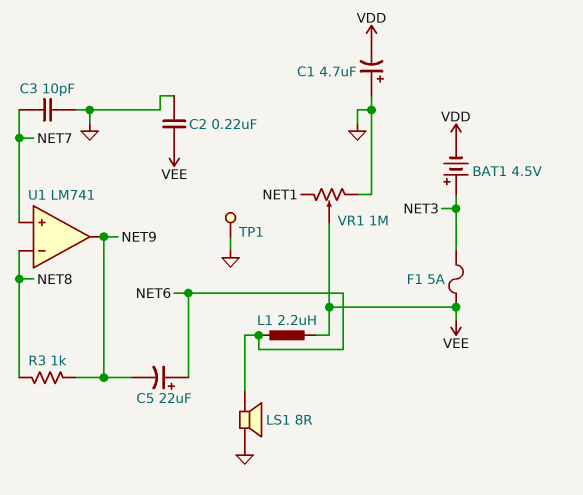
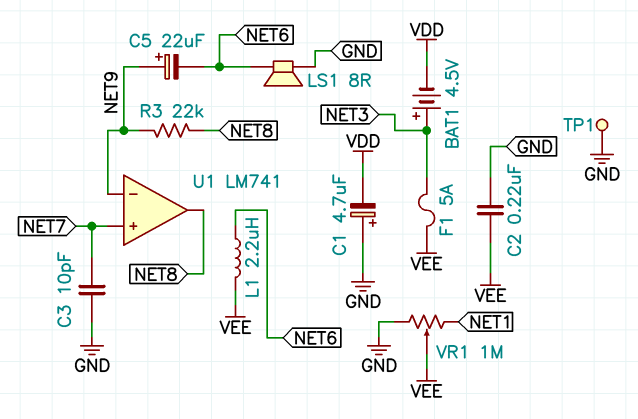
C5: 22uF (plus NET6, minus NET9) -> 22uF (plus NET9, minus NET6)
R3: 1k (NET8, NET9) -> 22k (NET8, NET9)
U1 pin in-: NET8 -> NET9
U1 pin out: NET9 -> NET8

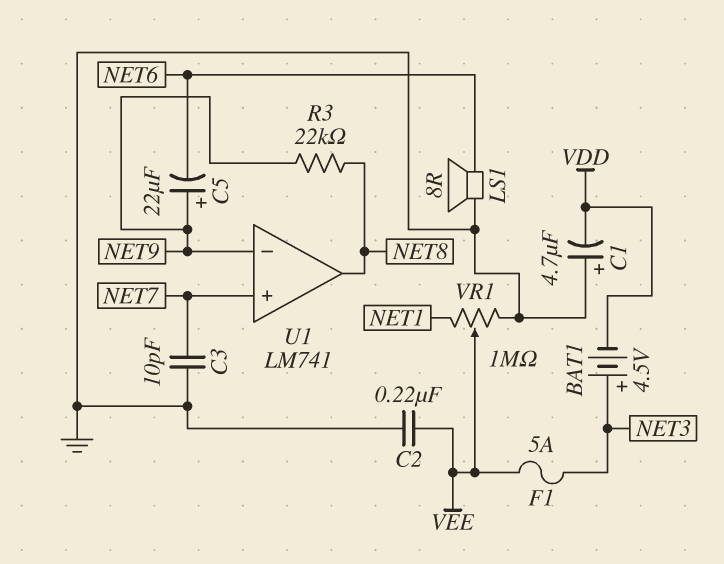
L1: 2.2uH (NET6, VEE) -> none
TP1: test point (GND) -> none

